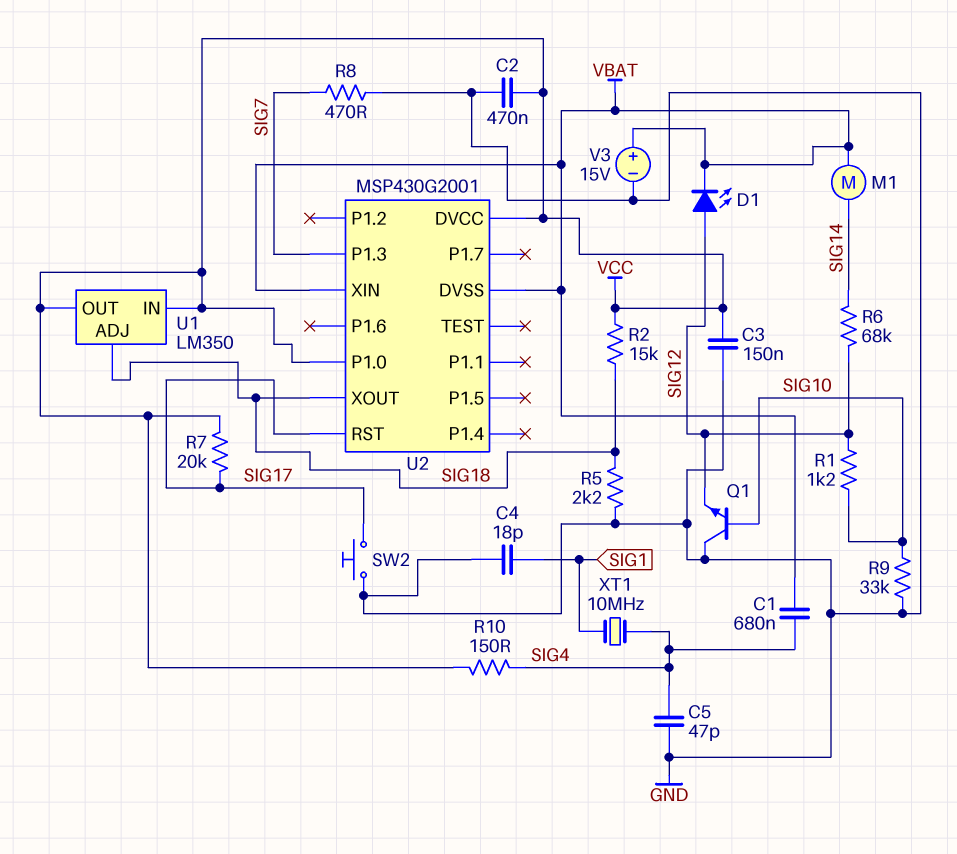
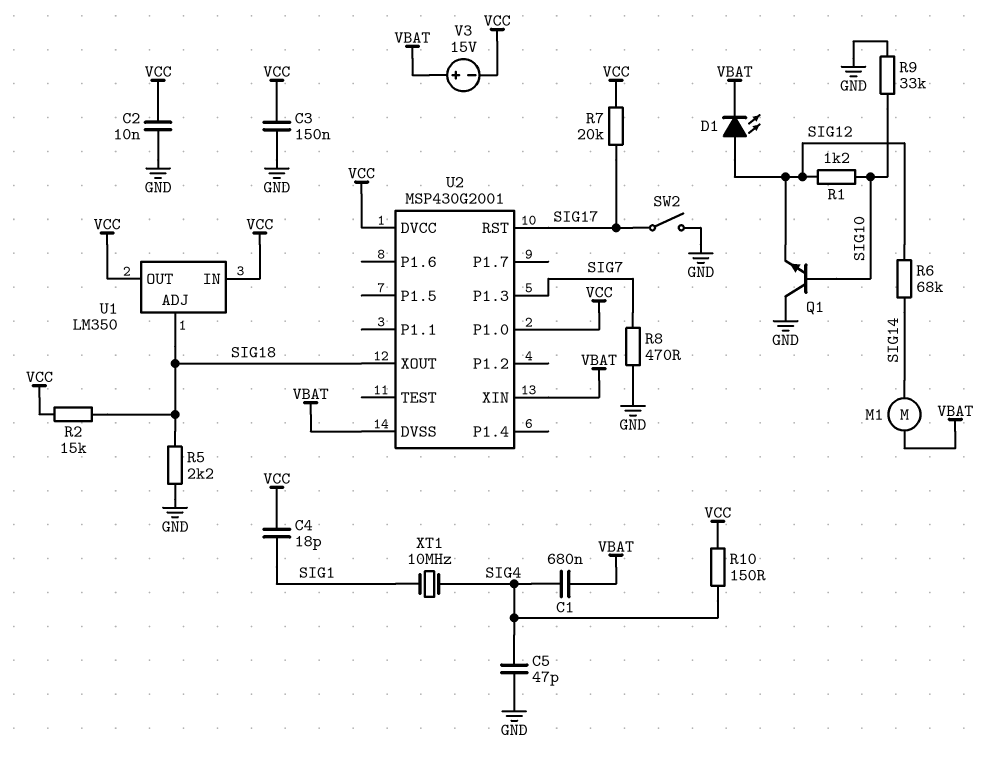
C2: 470nF (GND, VCC) -> 10nF (GND, VCC)
C4: 18pF (GND, SIG1) -> 18pF (SIG1, VCC)
SW2: button (GND, SIG17) -> switch (GND, SIG17)
V3: 15V (plus VBAT, minus GND) -> 15V (plus VBAT, minus VCC)

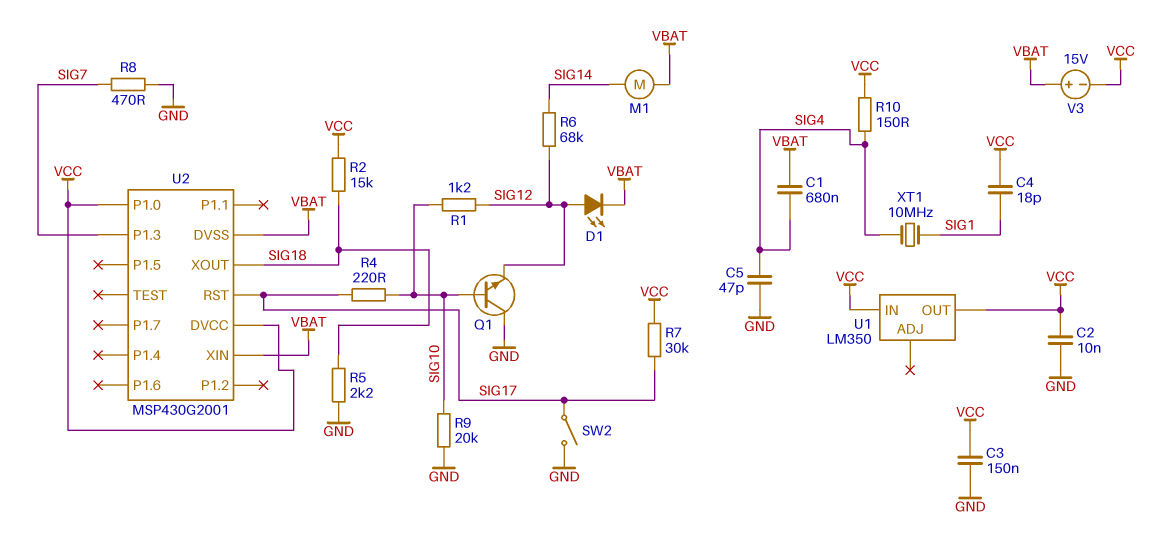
R4: none -> 220 (SIG10, SIG17)
R7: 20k (SIG17, VCC) -> 30k (SIG17, VCC)
R9: 33k (GND, SIG10) -> 20k (GND, SIG10)
U1 pin ADJ: SIG18 -> none

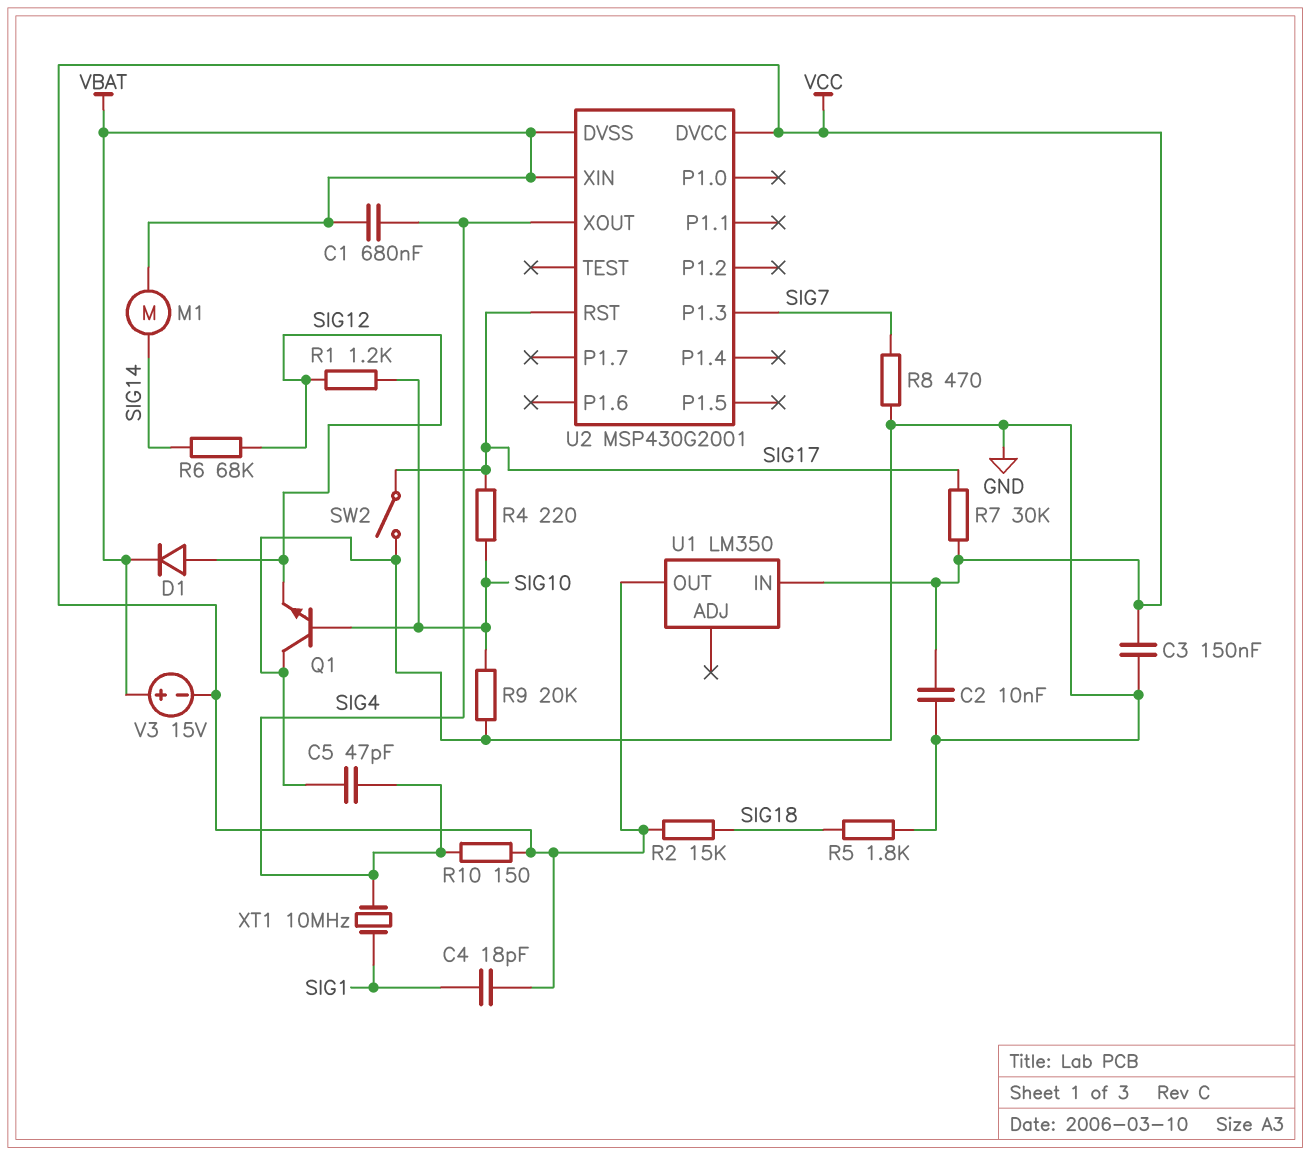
D1: LED (A SIG12, K VBAT) -> diode (A SIG12, K VBAT)
R5: 2.2k (GND, SIG18) -> 1.8k (GND, SIG18)
U2 pin P1.0: VCC -> none
U2 pin XOUT: SIG18 -> SIG4

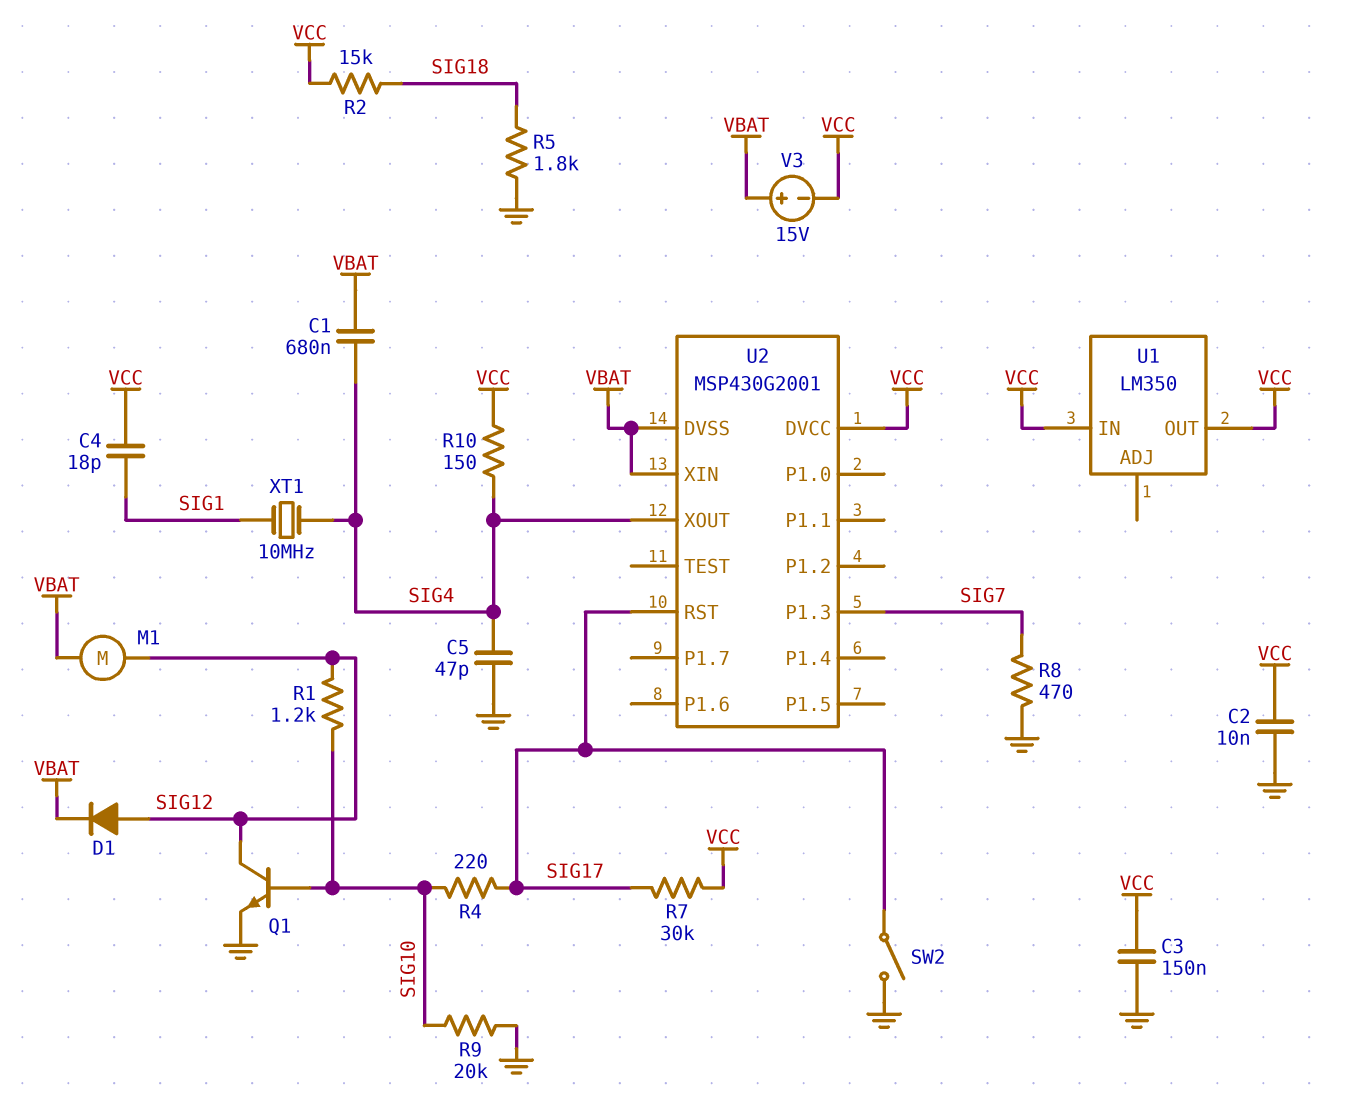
M1: motor (SIG14, VBAT) -> motor (SIG12, VBAT)
Q1: NPN (B SIG10, C GND, E SIG12) -> NPN (B SIG10, C SIG12, E GND)
R6: 68k (SIG12, SIG14) -> none

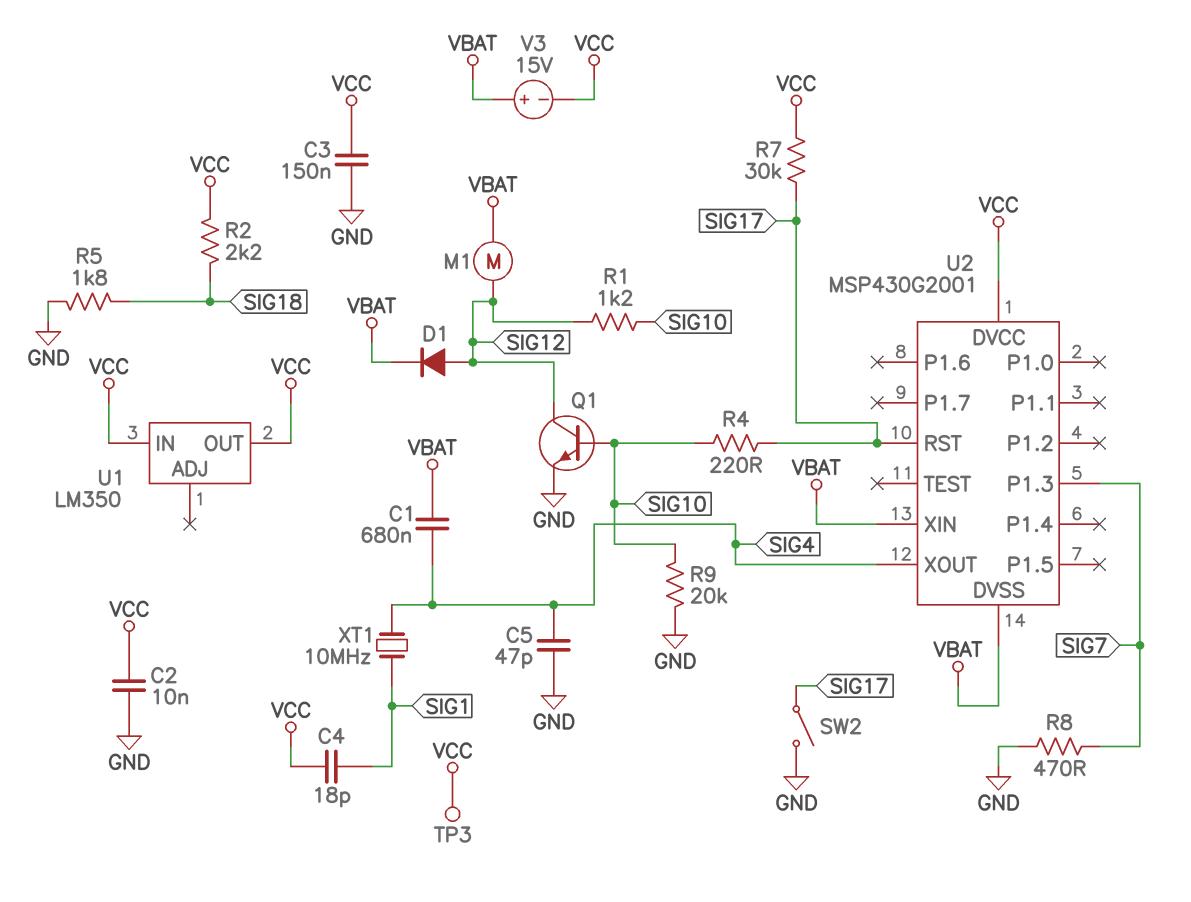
R2: 15k (SIG18, VCC) -> 2.2k (SIG18, VCC)
R10: 150 (SIG4, VCC) -> none
TP3: none -> test point (VCC)

